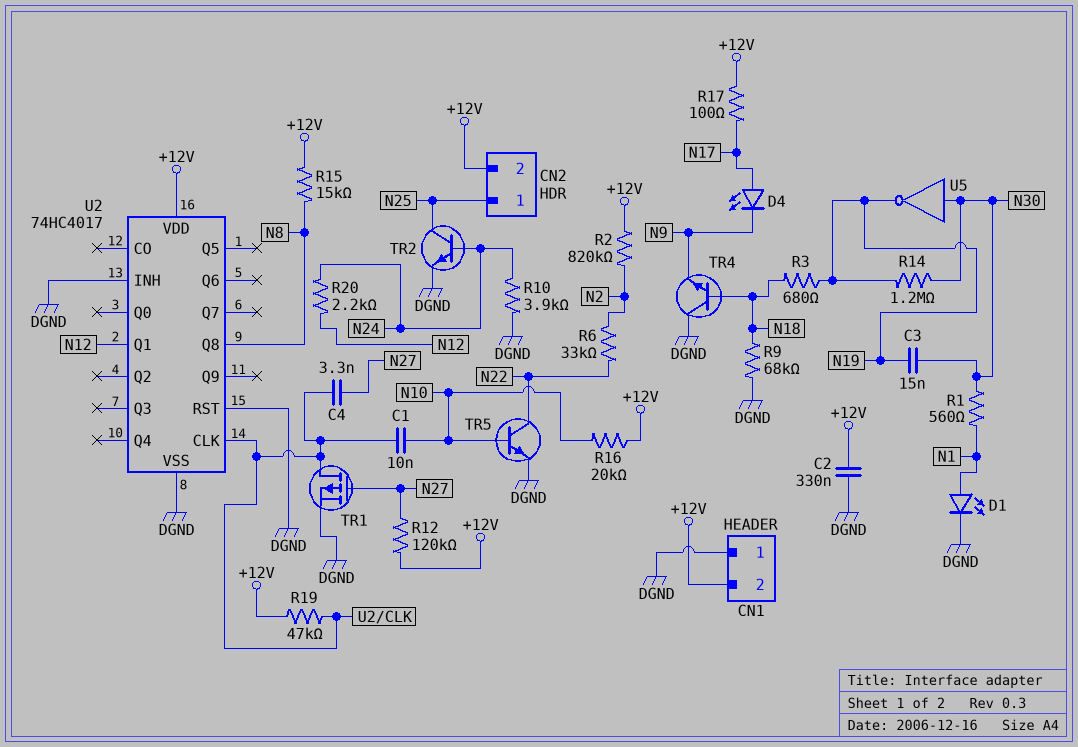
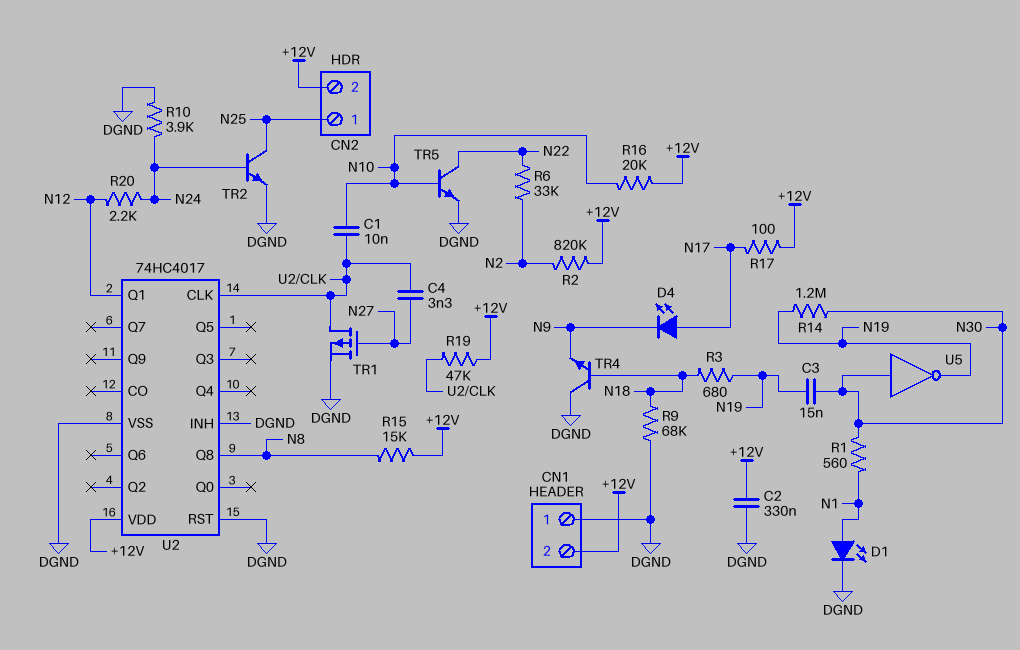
R12: 120k (+12V, N27) -> none

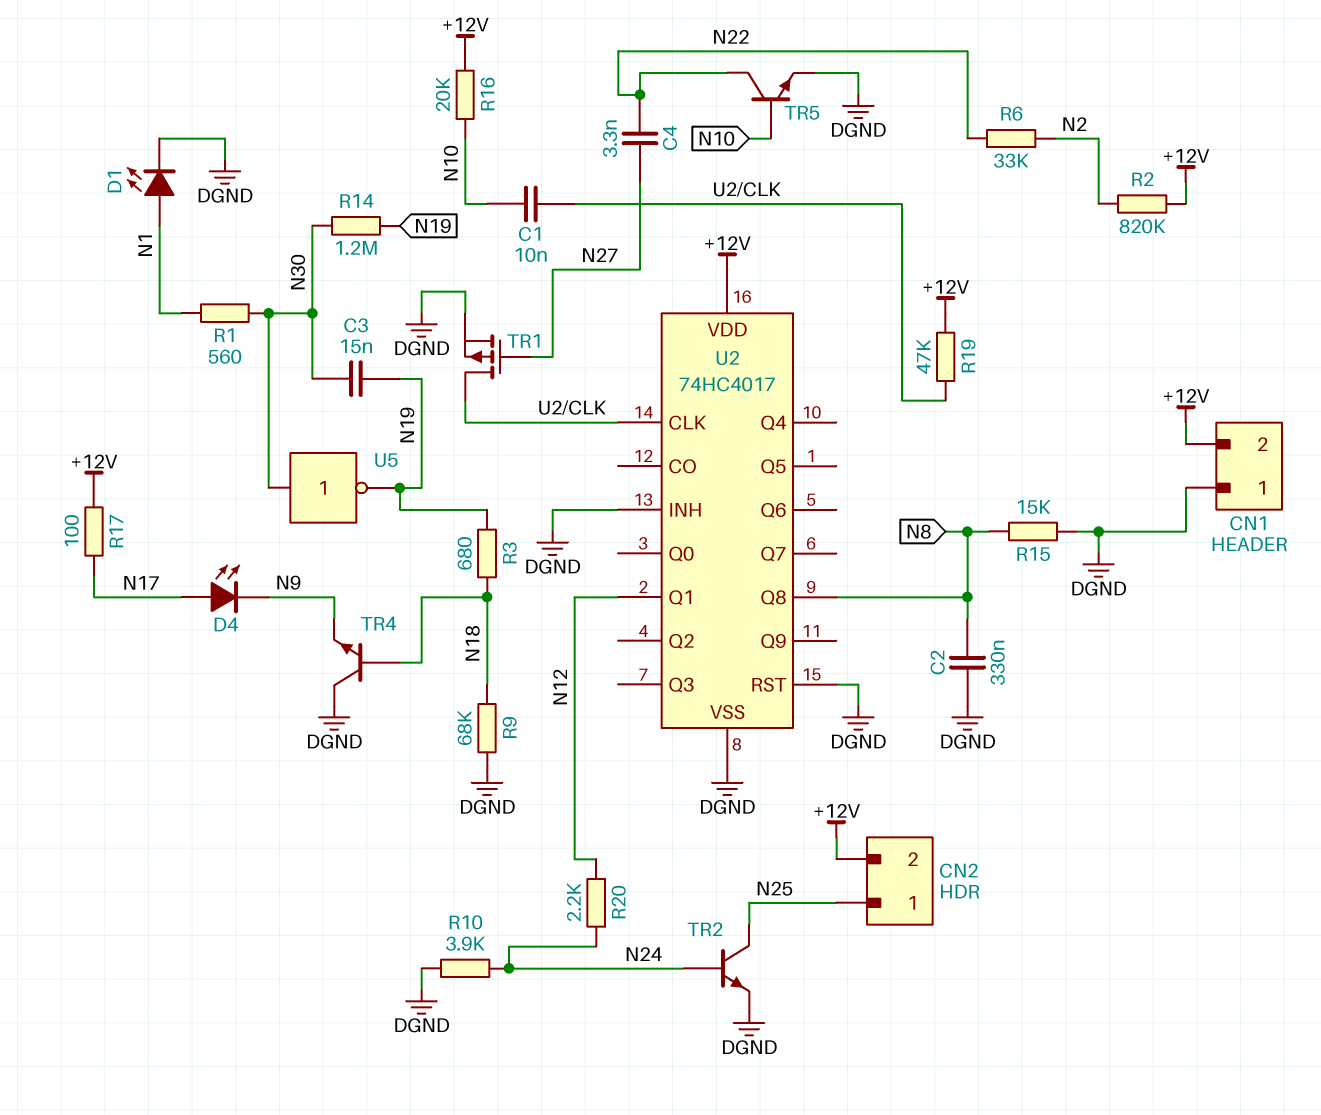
C2: 330nF (+12V, DGND) -> 330nF (DGND, N8)
C4: 3.3nF (N27, U2/CLK) -> 3.3nF (N22, N27)
R15: 15k (+12V, N8) -> 15k (DGND, N8)

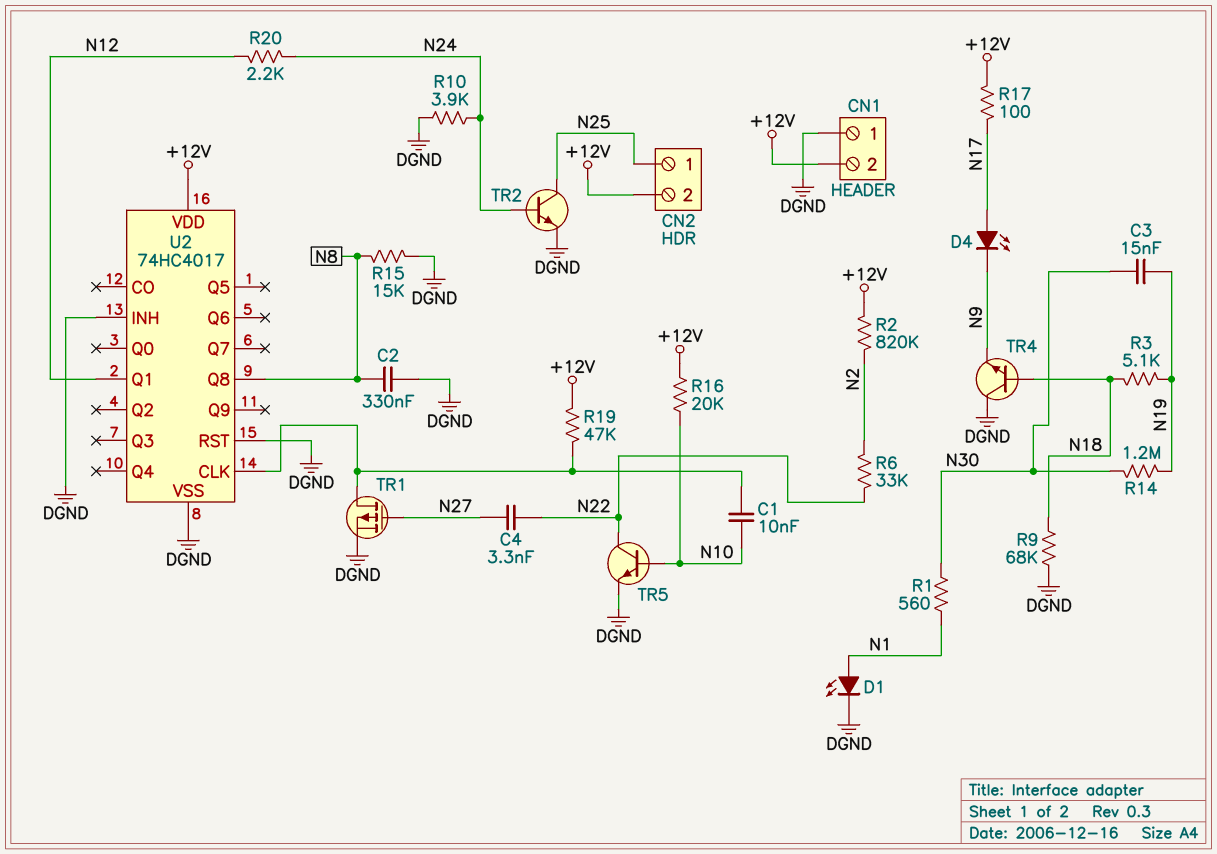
R3: 680 (N18, N19) -> 5.1k (N18, N19)
U5: NOT (in N30, out N19) -> none

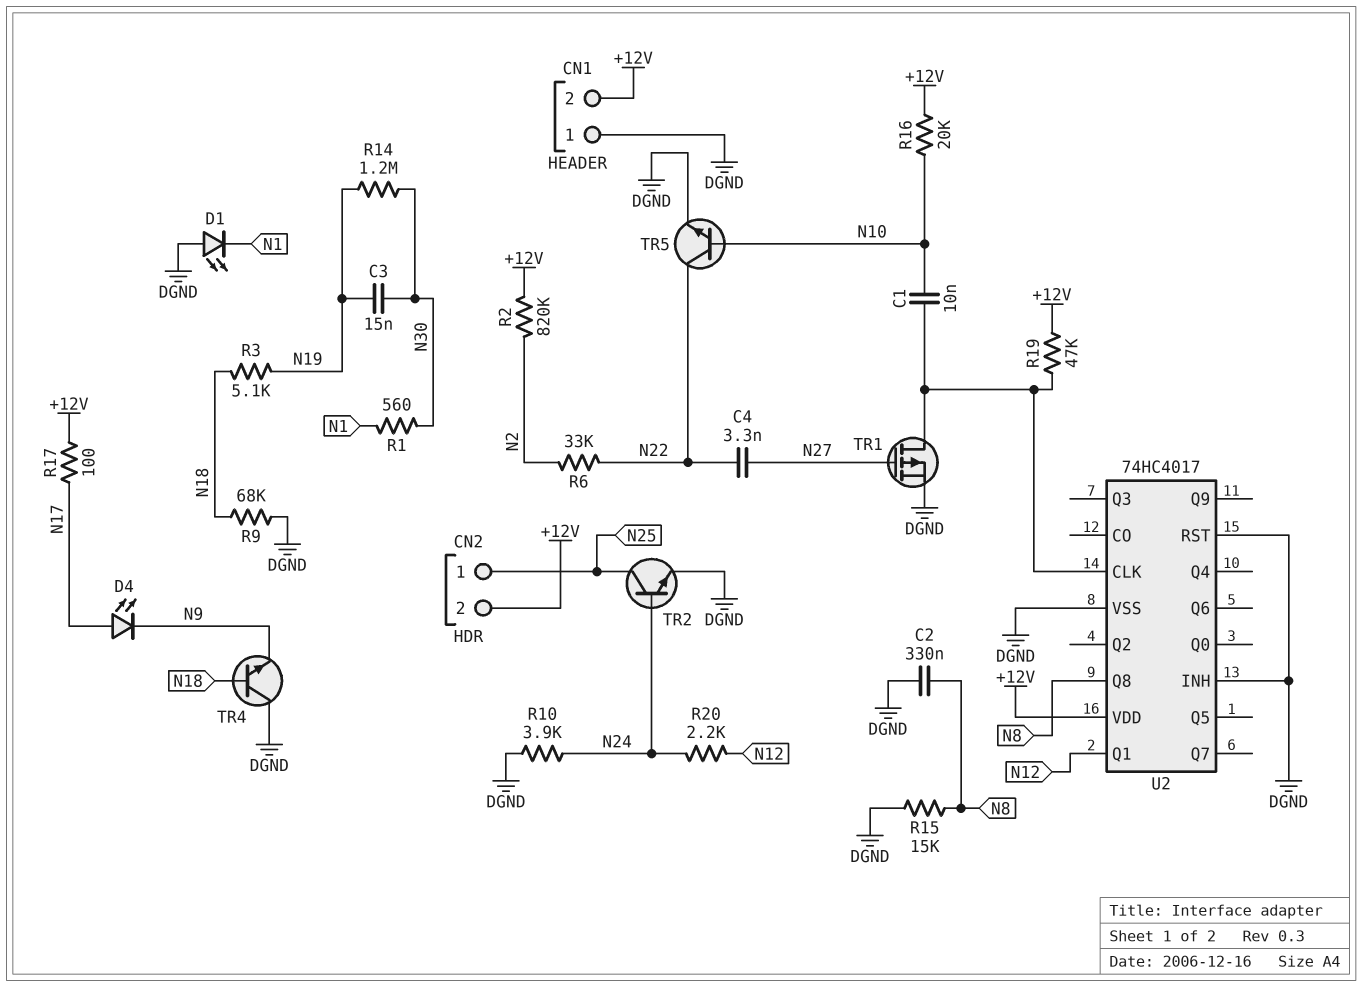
D1: LED (A N1, K DGND) -> LED (A DGND, K N1)

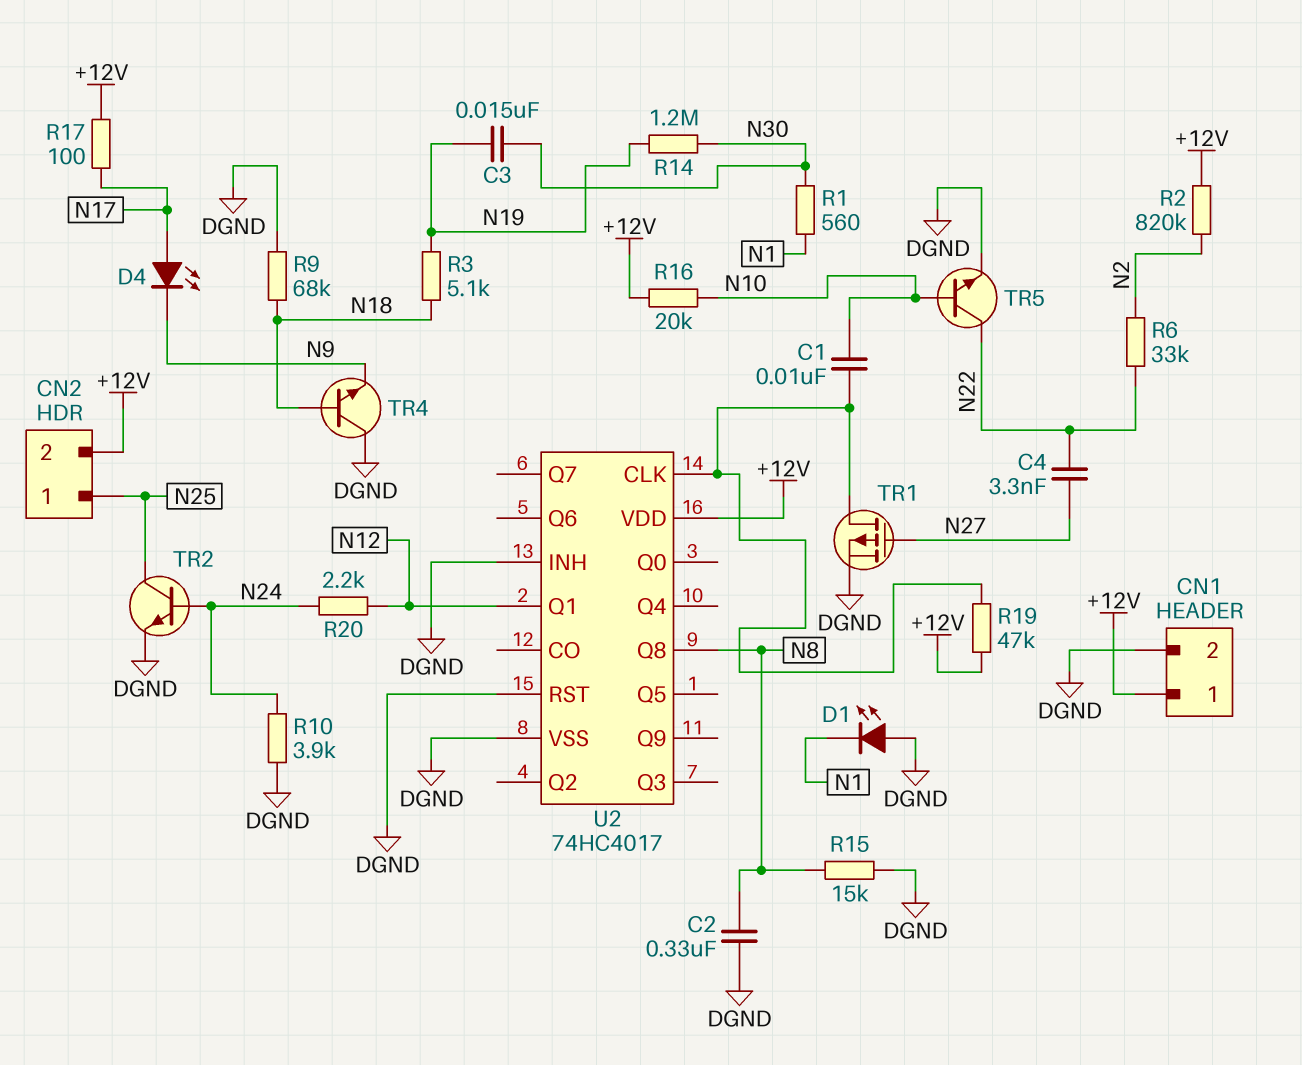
CN1 pin 1: DGND -> +12V
CN1 pin 2: +12V -> DGND

